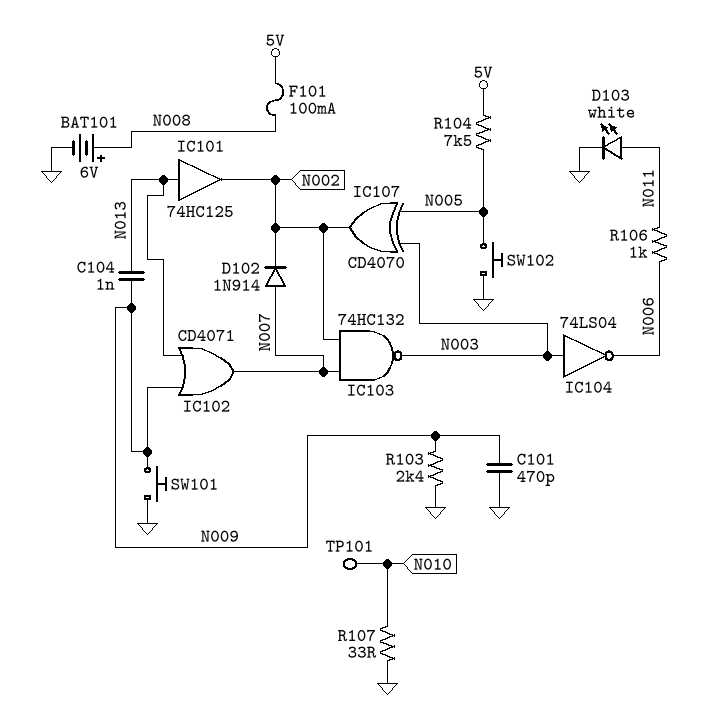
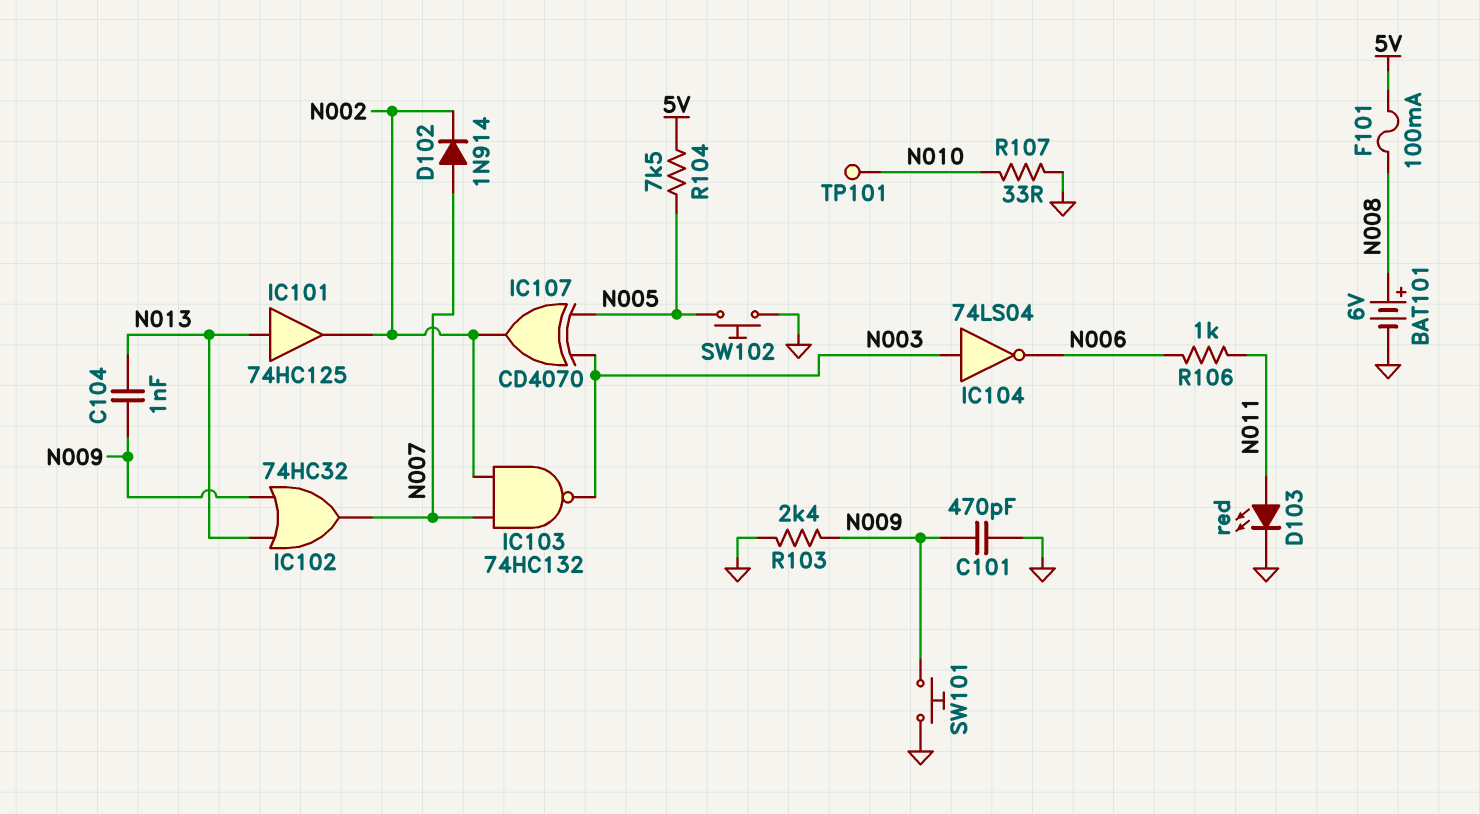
D103: LED white (A N011, K GND) -> LED red (A N011, K GND)
IC102: OR CD4071 (in N009, in N013, out N007) -> OR 74HC32 (in N009, in N013, out N007)

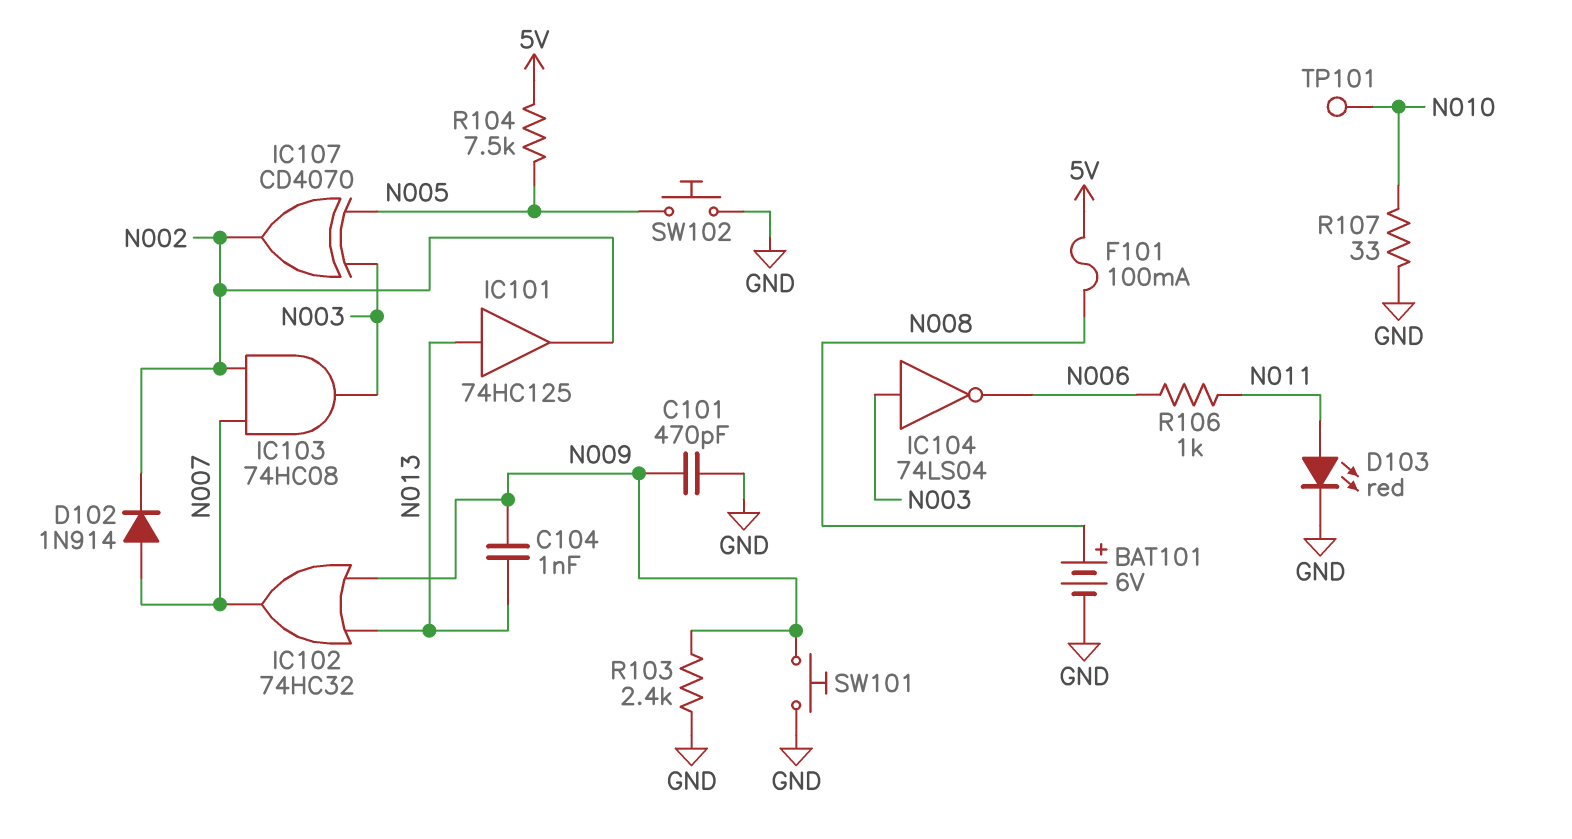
IC103: NAND 74HC132 (in N002, in N007, out N003) -> AND 74HC08 (in N002, in N007, out N003)

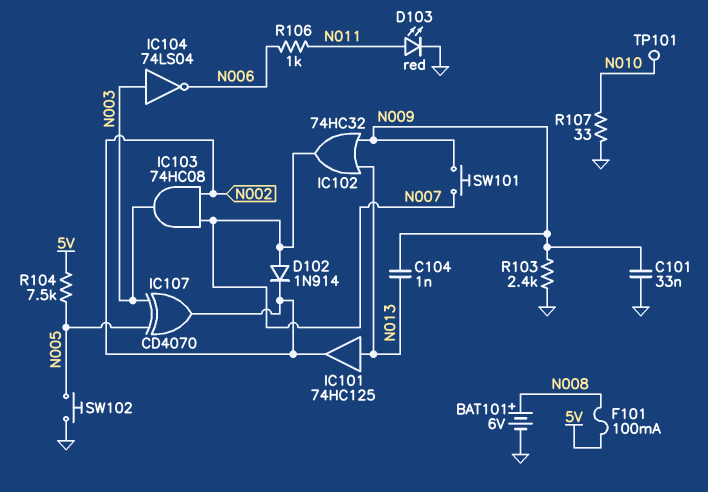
C101: 470pF (GND, N009) -> 33nF (GND, N009)
SW101: button (GND, N009) -> button (N007, N009)

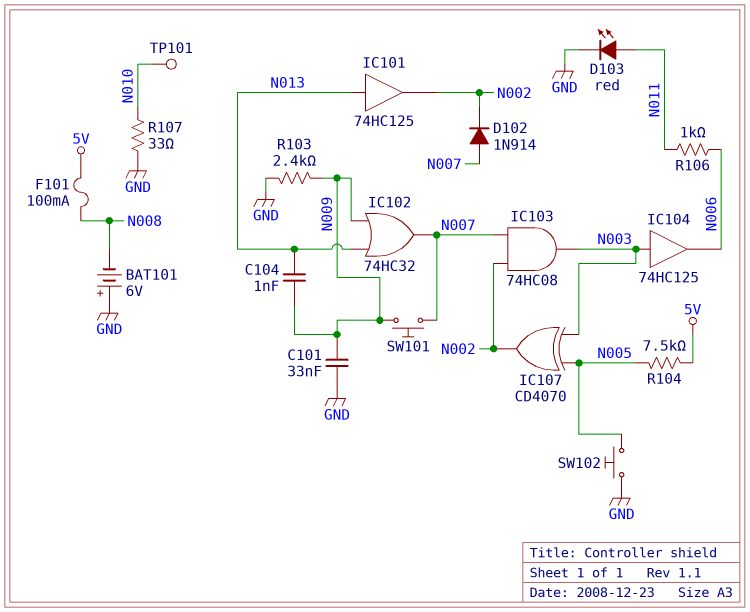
BAT101: 6V (plus N008, minus GND) -> 6V (plus GND, minus N008)
IC104: NOT 74LS04 (in N003, out N006) -> buffer 74HC125 (in N003, out N006)

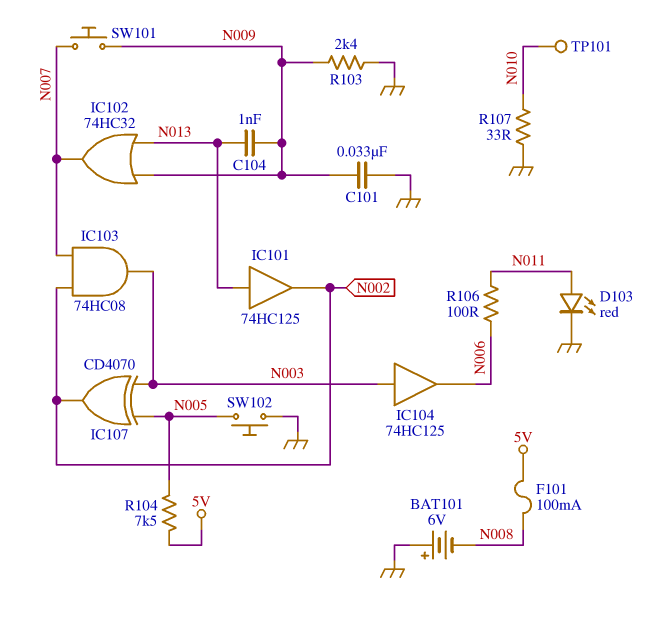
D102: diode 1N914 (A N007, K N002) -> none
R106: 1k (N006, N011) -> 100 (N006, N011)

